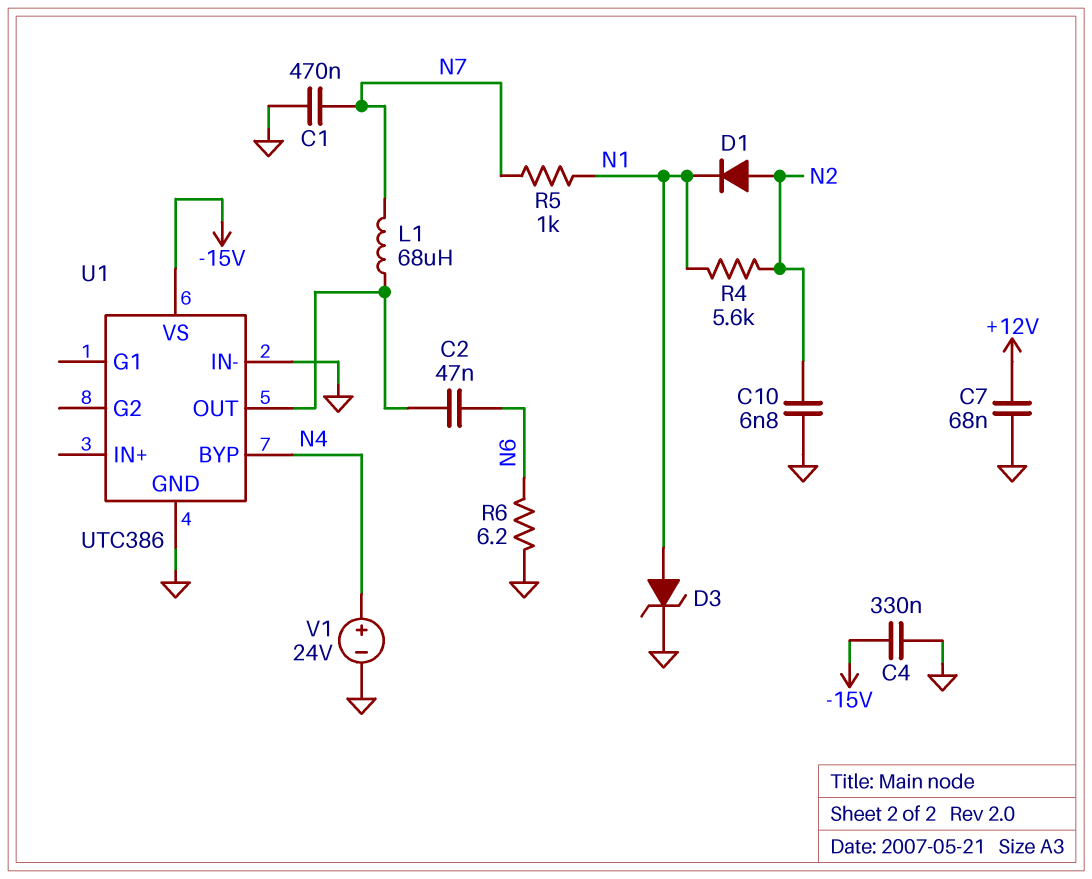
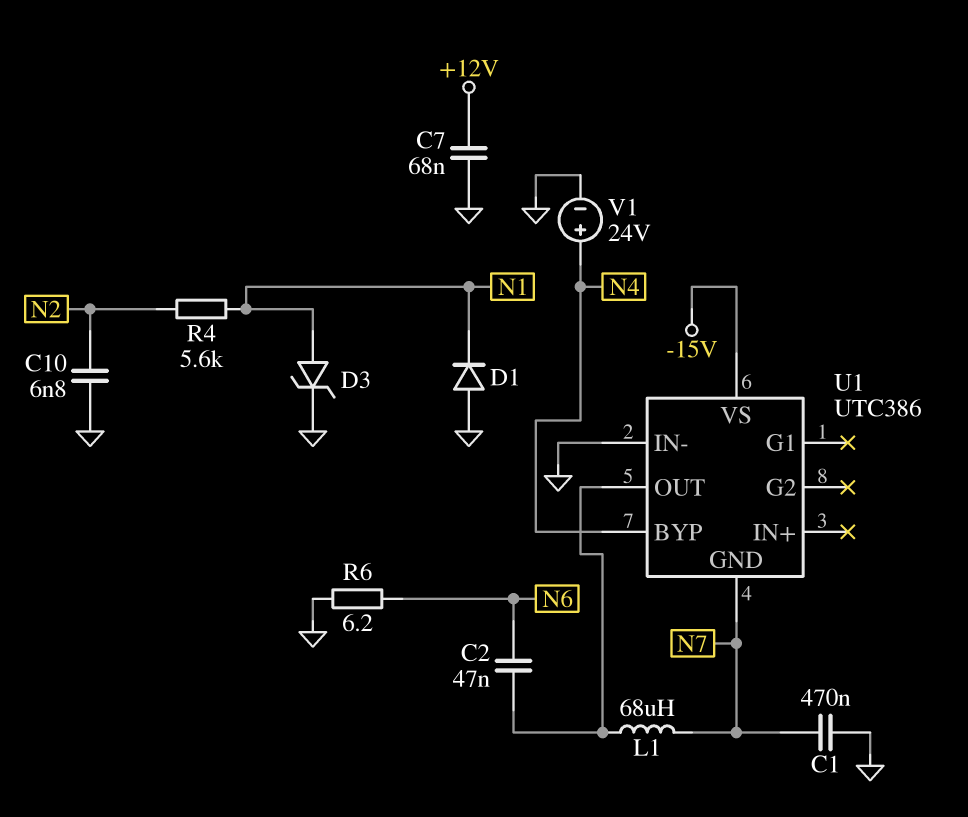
C4: 330nF (-15V, GND) -> none
D1: diode (A N2, K N1) -> diode (A GND, K N1)
R5: 1k (N1, N7) -> none
U1 pin GND: GND -> N7

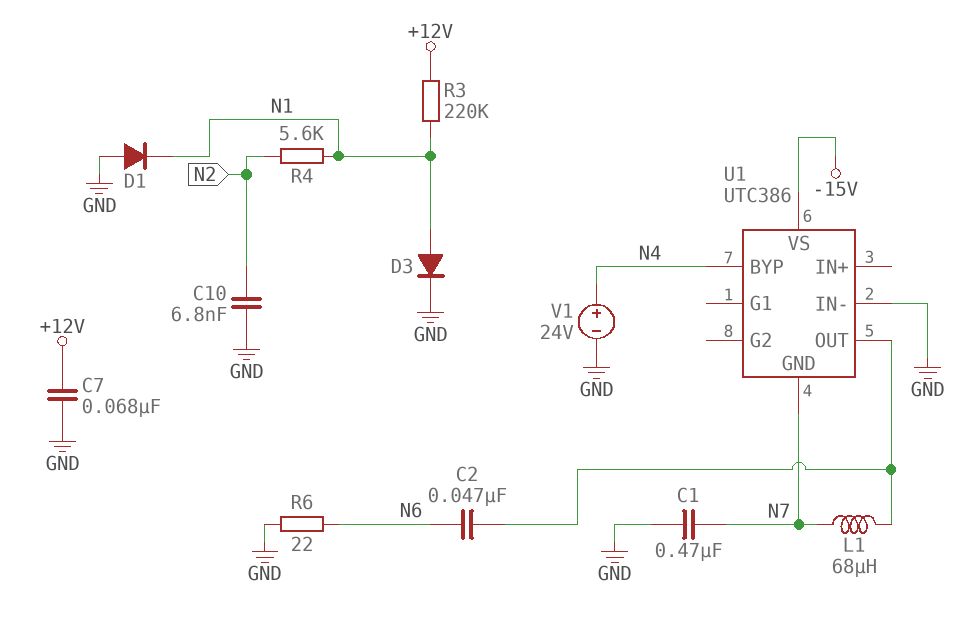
D3: zener (A N1, K GND) -> diode (A N1, K GND)
R3: none -> 220k (+12V, N1)
R6: 6.2 (GND, N6) -> 22 (GND, N6)

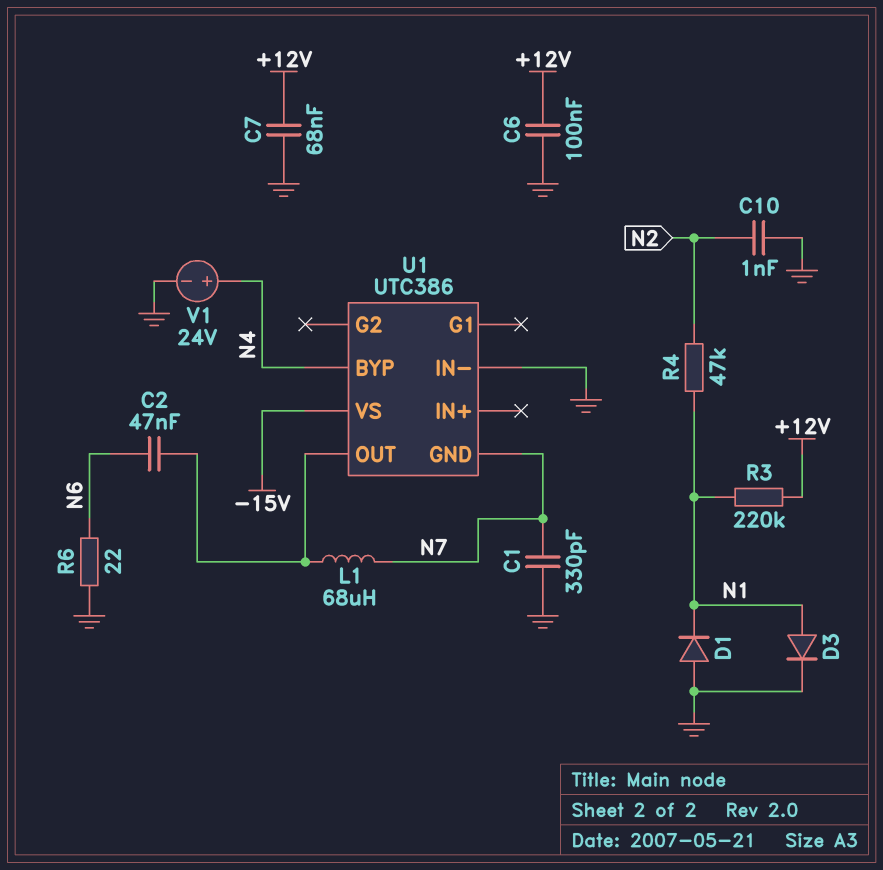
C1: 470nF (GND, N7) -> 330pF (GND, N7)
C6: none -> 100nF (+12V, GND)
C10: 6.8nF (GND, N2) -> 1nF (GND, N2)
R4: 5.6k (N1, N2) -> 47k (N1, N2)

